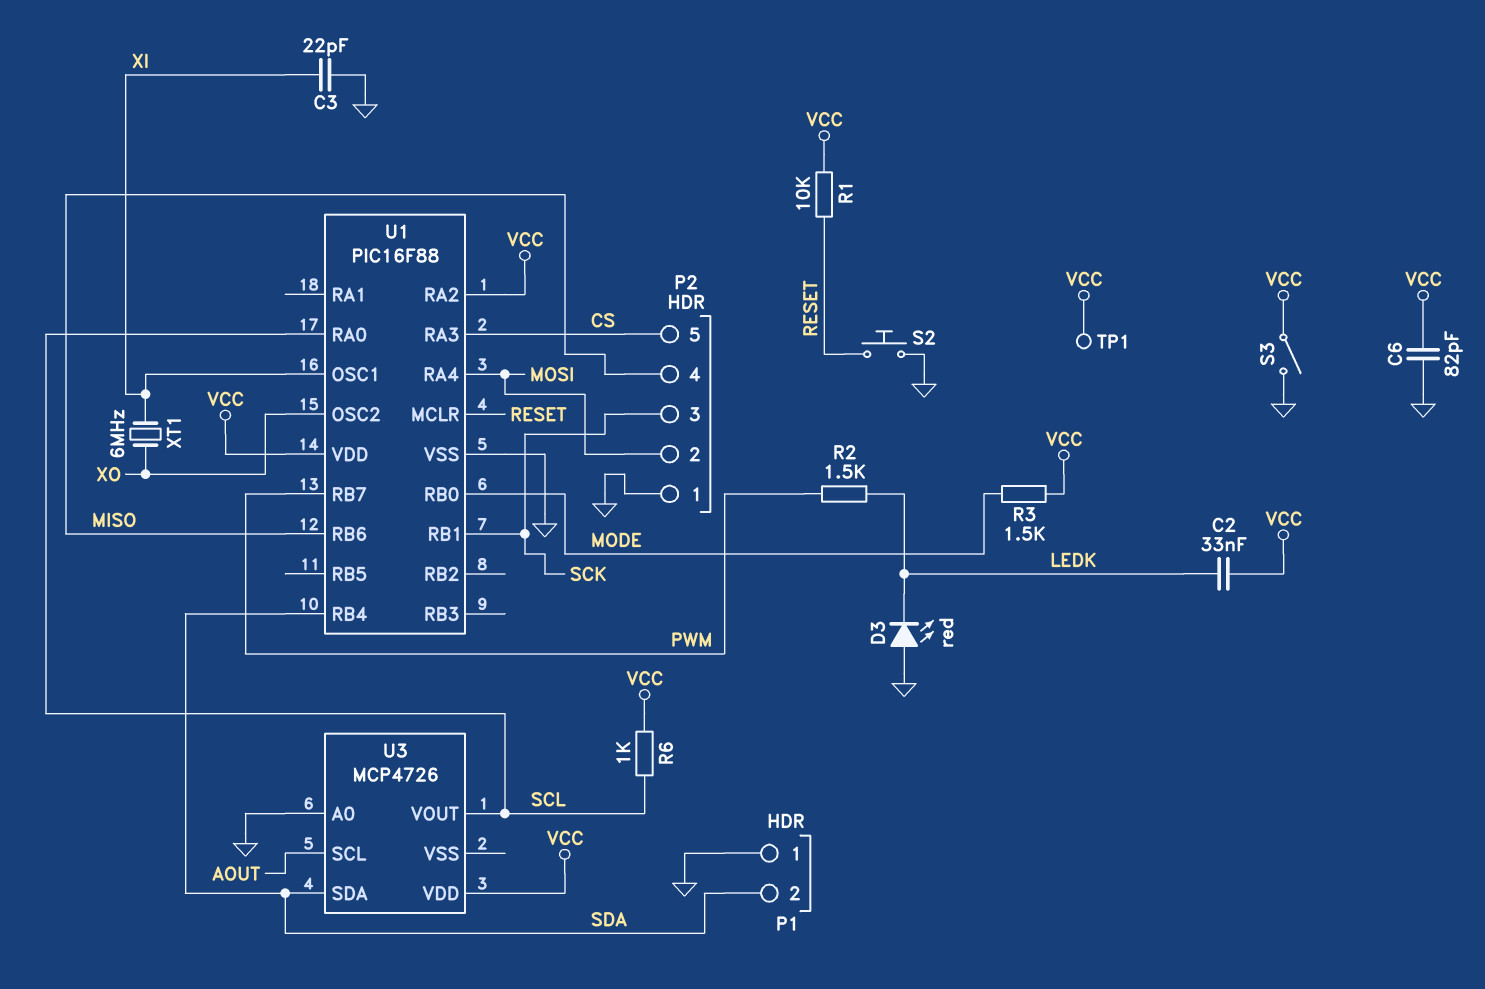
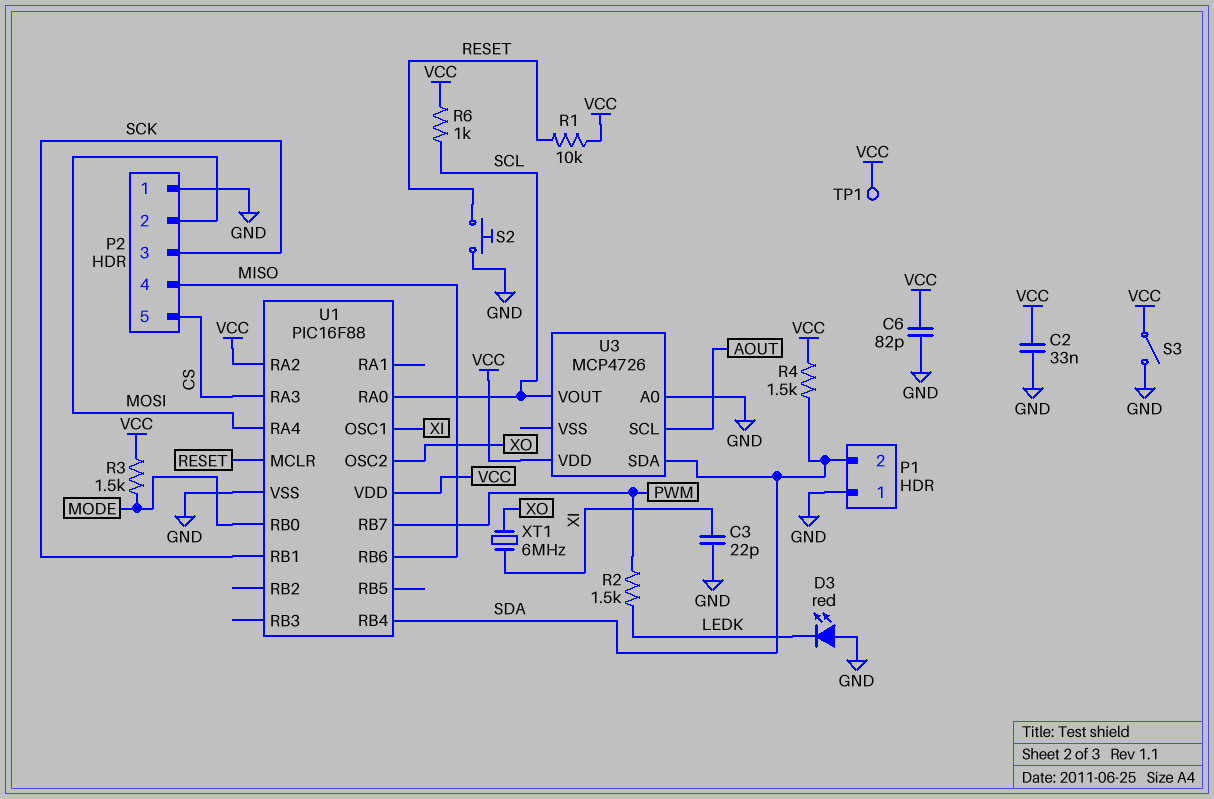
C2: 33nF (LEDK, VCC) -> 33nF (GND, VCC)
R4: none -> 1.5k (SDA, VCC)

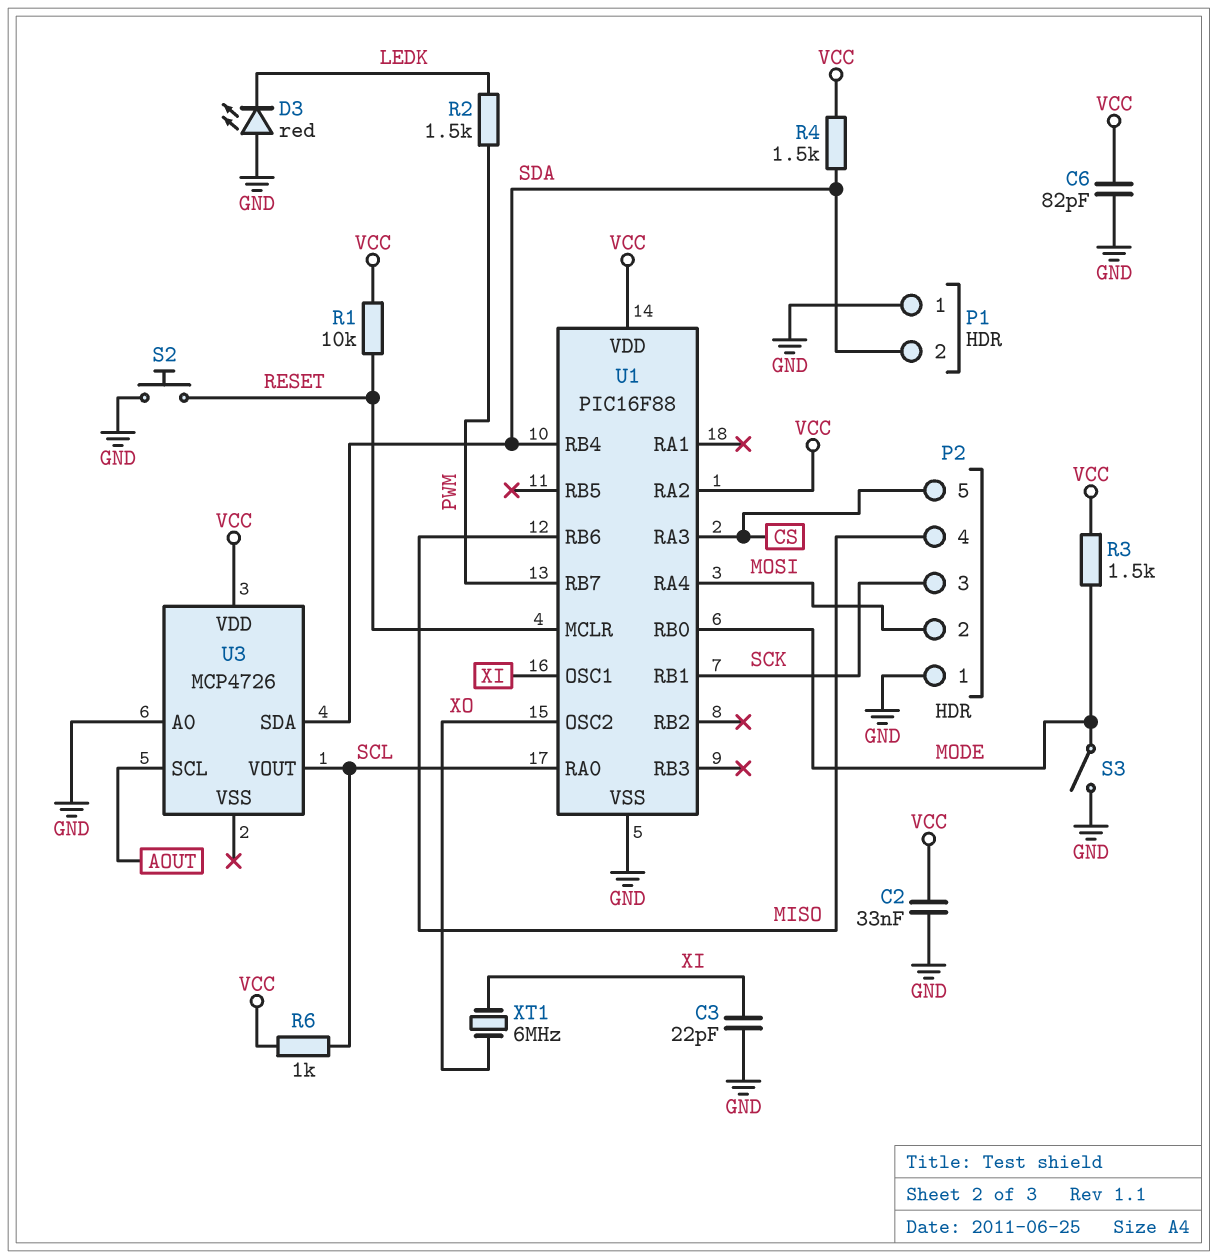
S3: switch (GND, VCC) -> switch (GND, MODE)
TP1: test point (VCC) -> none

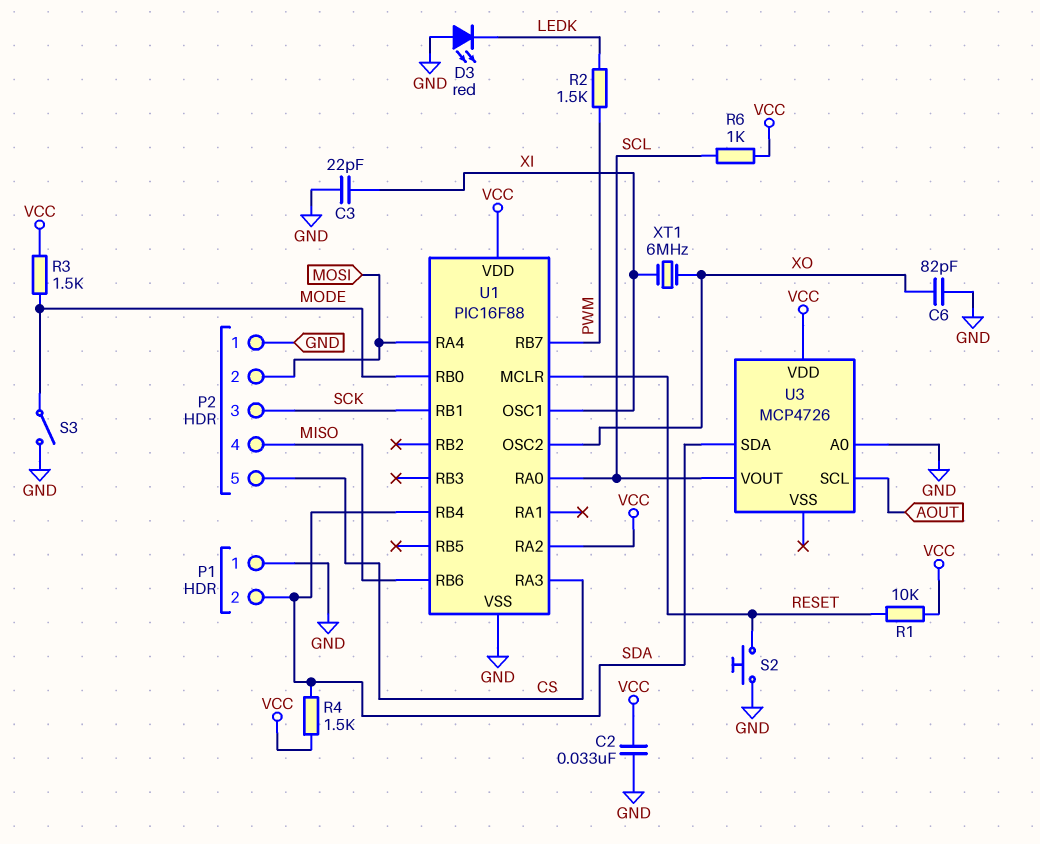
C6: 82pF (GND, VCC) -> 82pF (GND, XO)

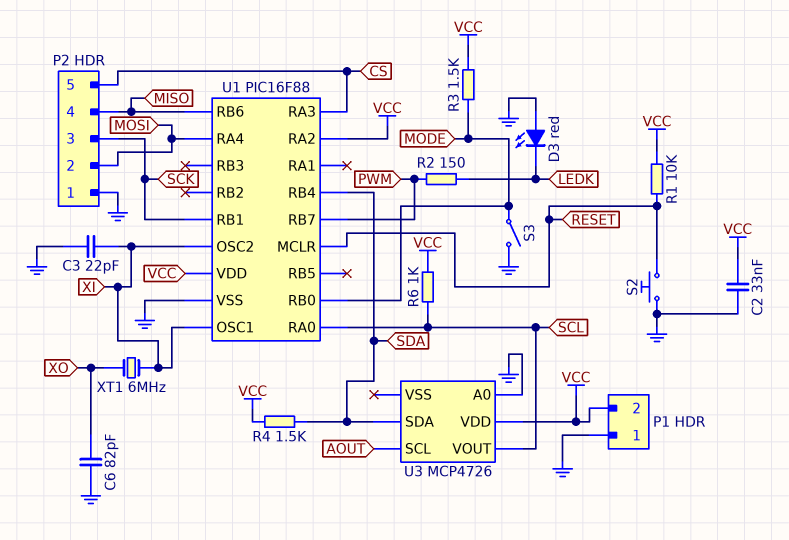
P1 pin 2: SDA -> VCC
R2: 1.5k (LEDK, PWM) -> 150 (LEDK, PWM)
U1 pin OSC2: XO -> XI

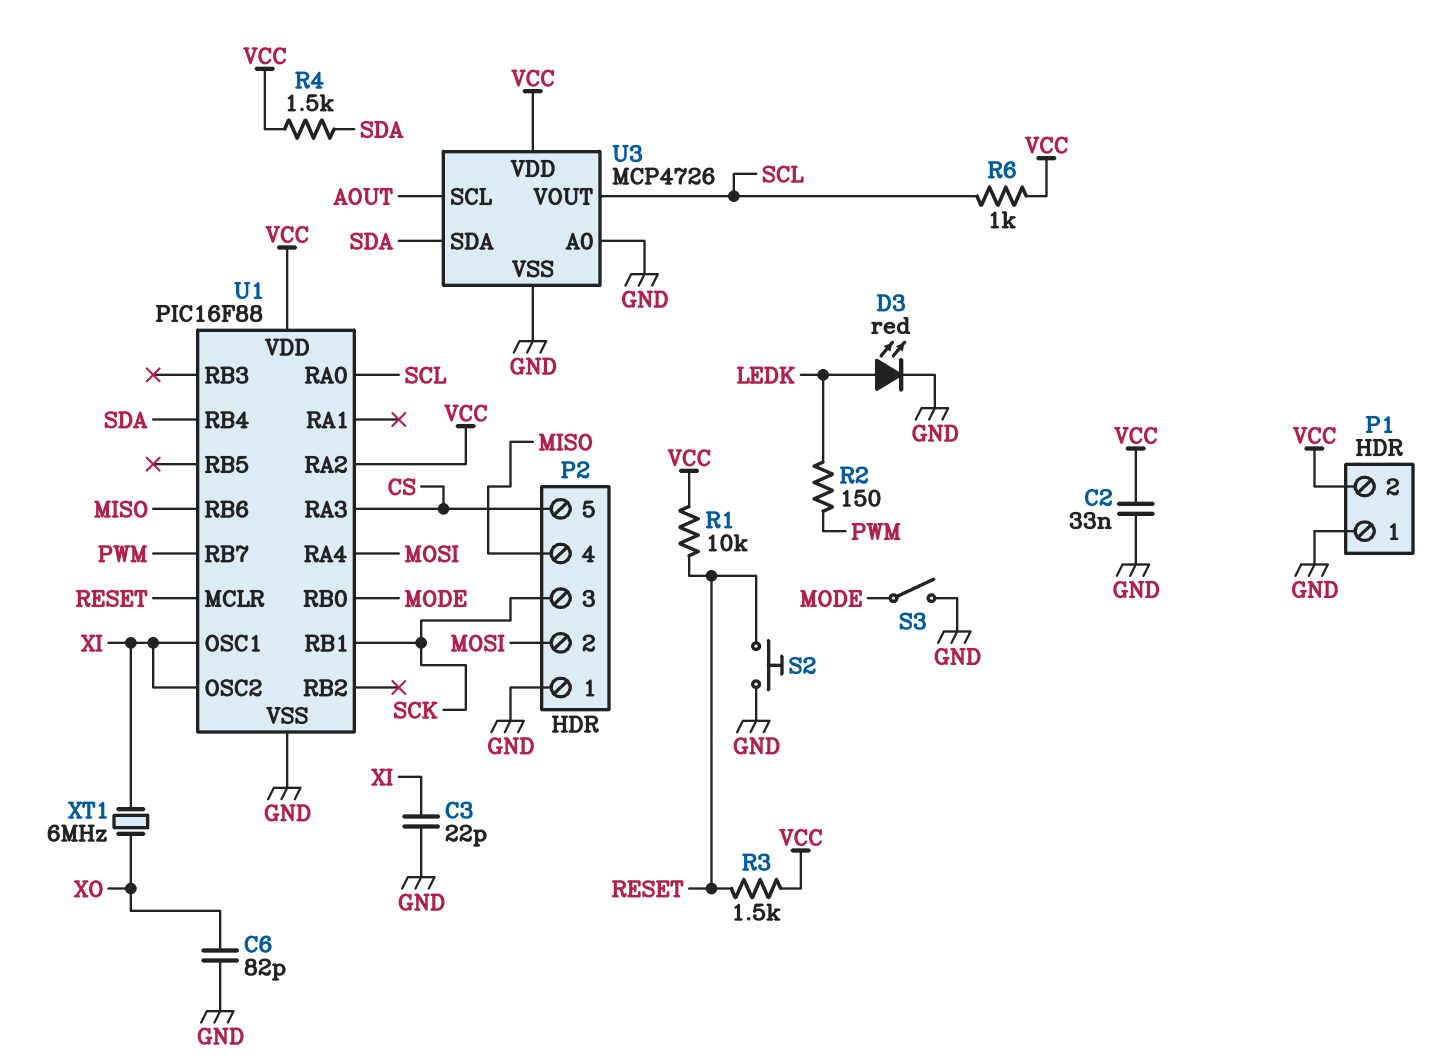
D3: LED red (A GND, K LEDK) -> LED red (A LEDK, K GND)
R3: 1.5k (MODE, VCC) -> 1.5k (RESET, VCC)
U3 pin VSS: none -> GND

